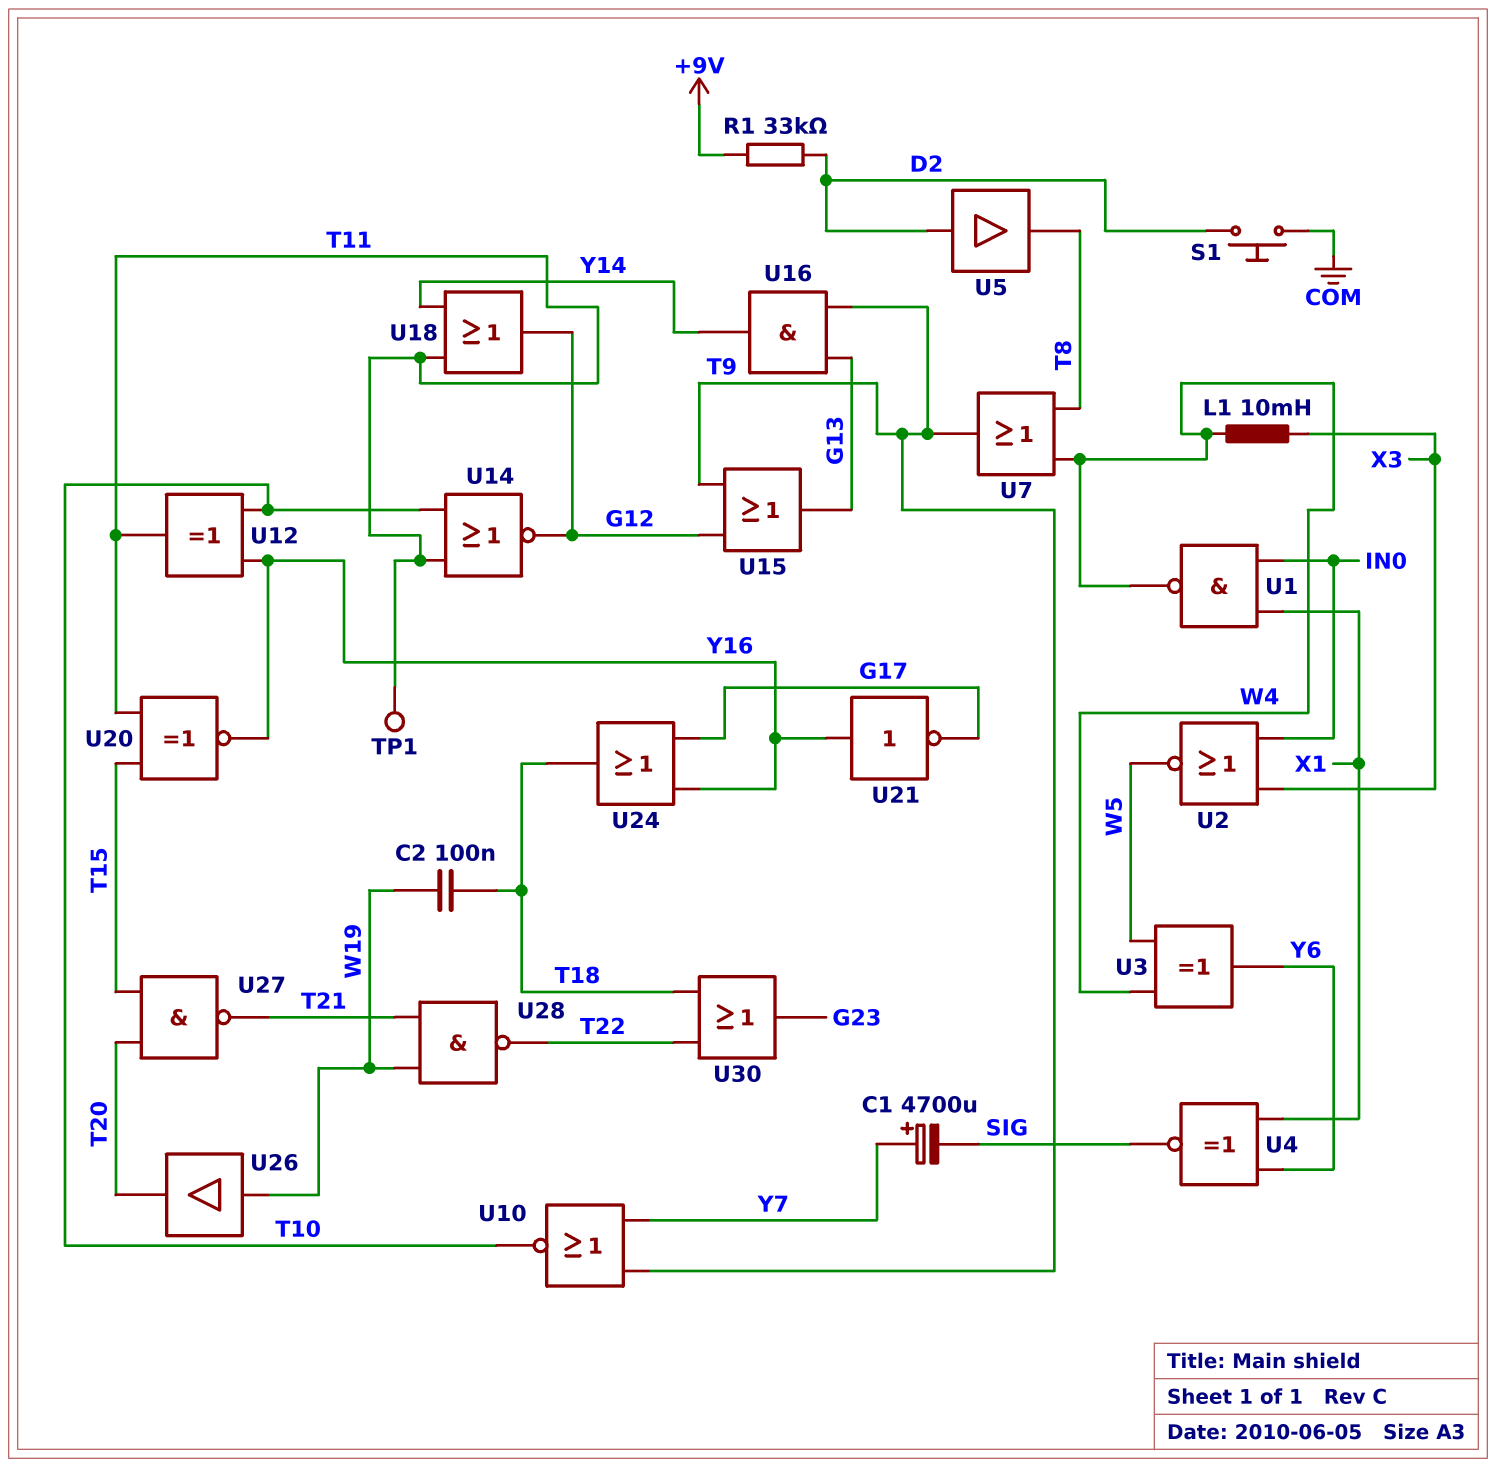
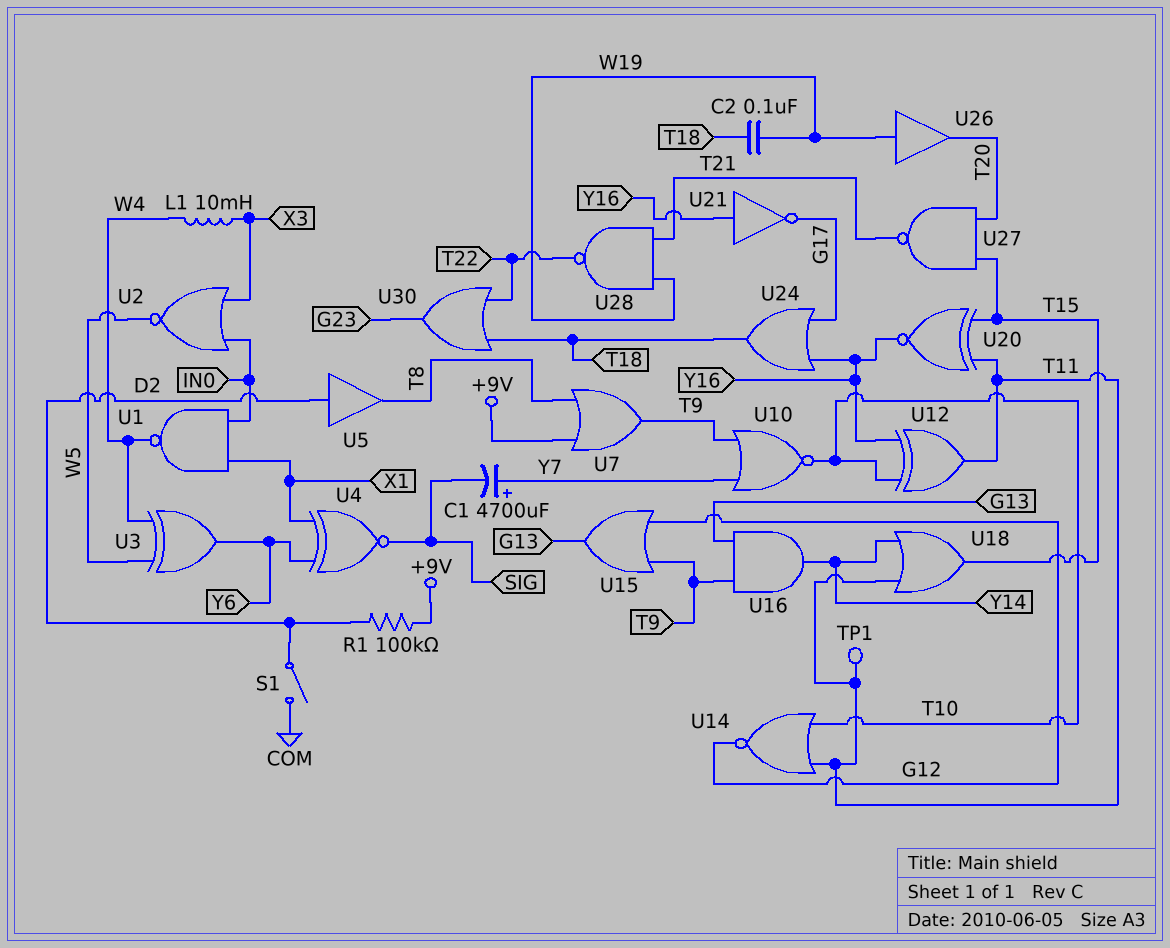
R1: 33k (+9V, D2) -> 100k (+9V, D2)
S1: button (COM, D2) -> switch (COM, D2)
U7: OR (in T8, in W4, out T9) -> OR (in +9V, in T8, out T9)
U18: OR (in T11, in Y14, out G12) -> OR (in T11, in Y14, out T15)

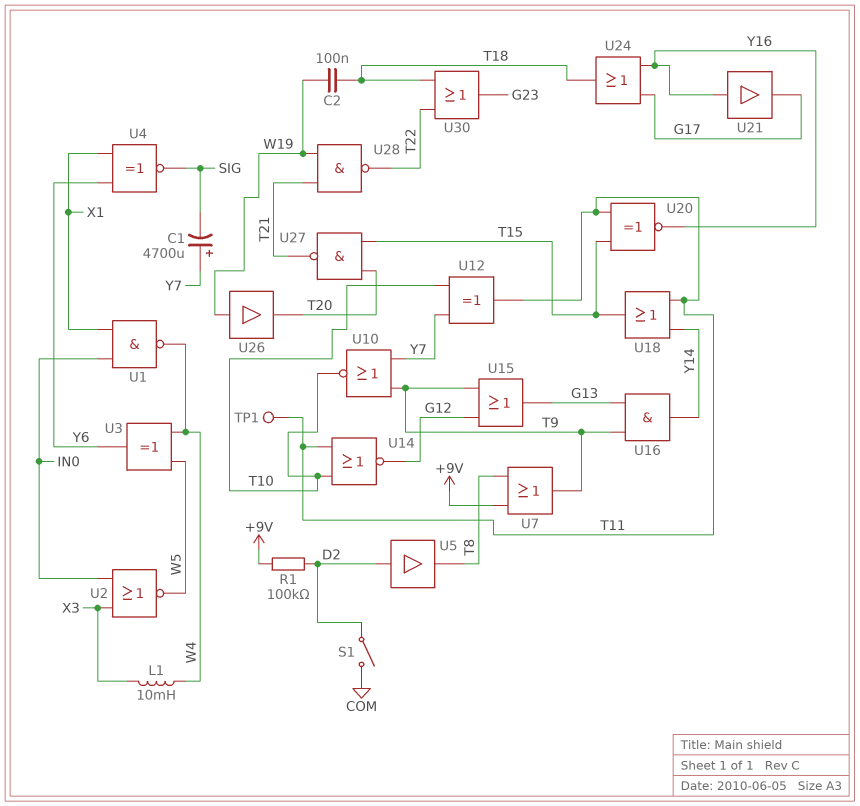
U12: XOR (in T10, in Y16, out T11) -> XOR (in T10, in Y7, out T11)
U21: NOT (in Y16, out G17) -> buffer (in Y16, out G17)

